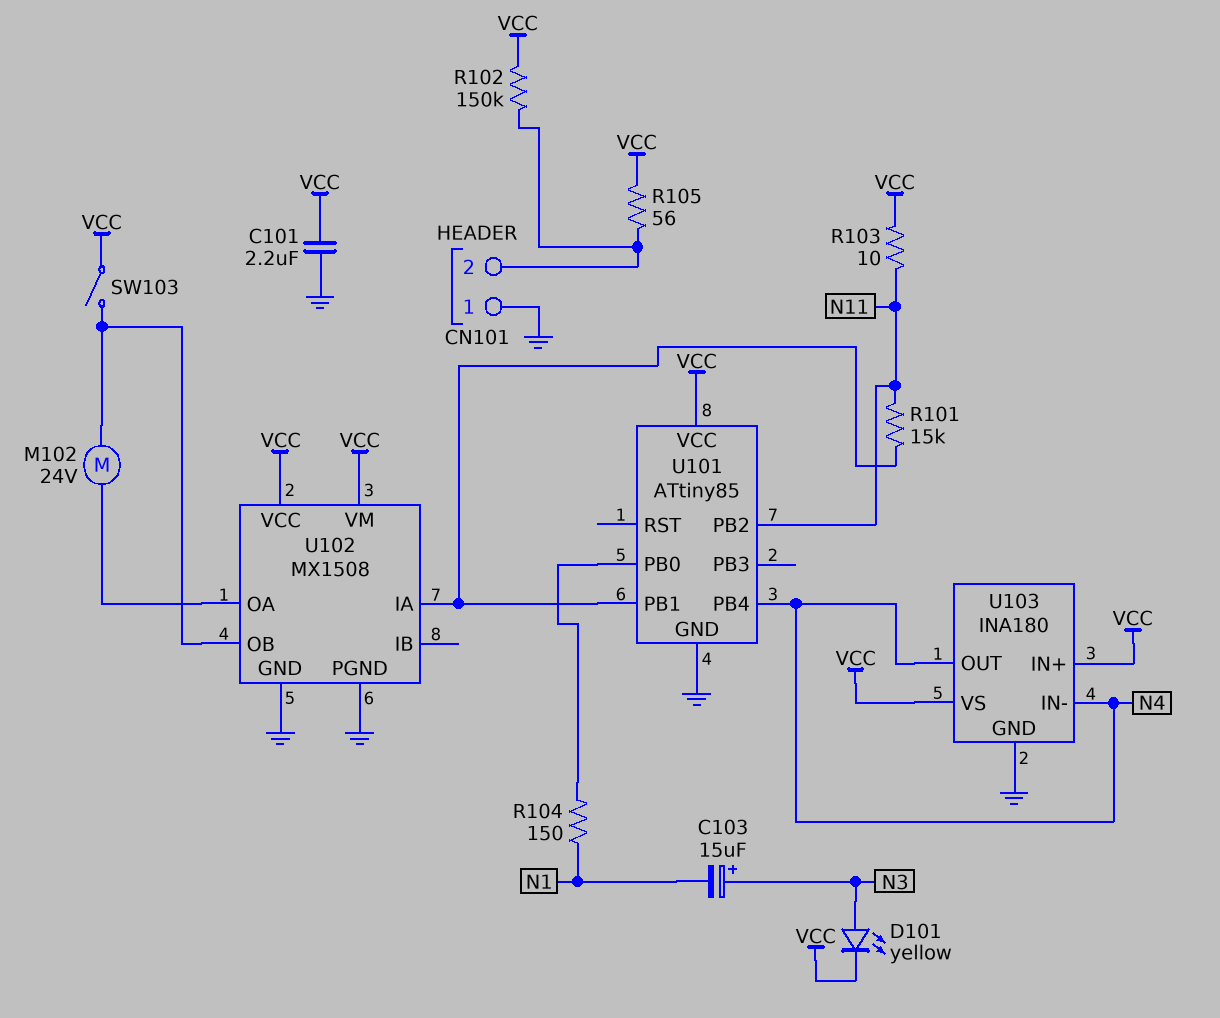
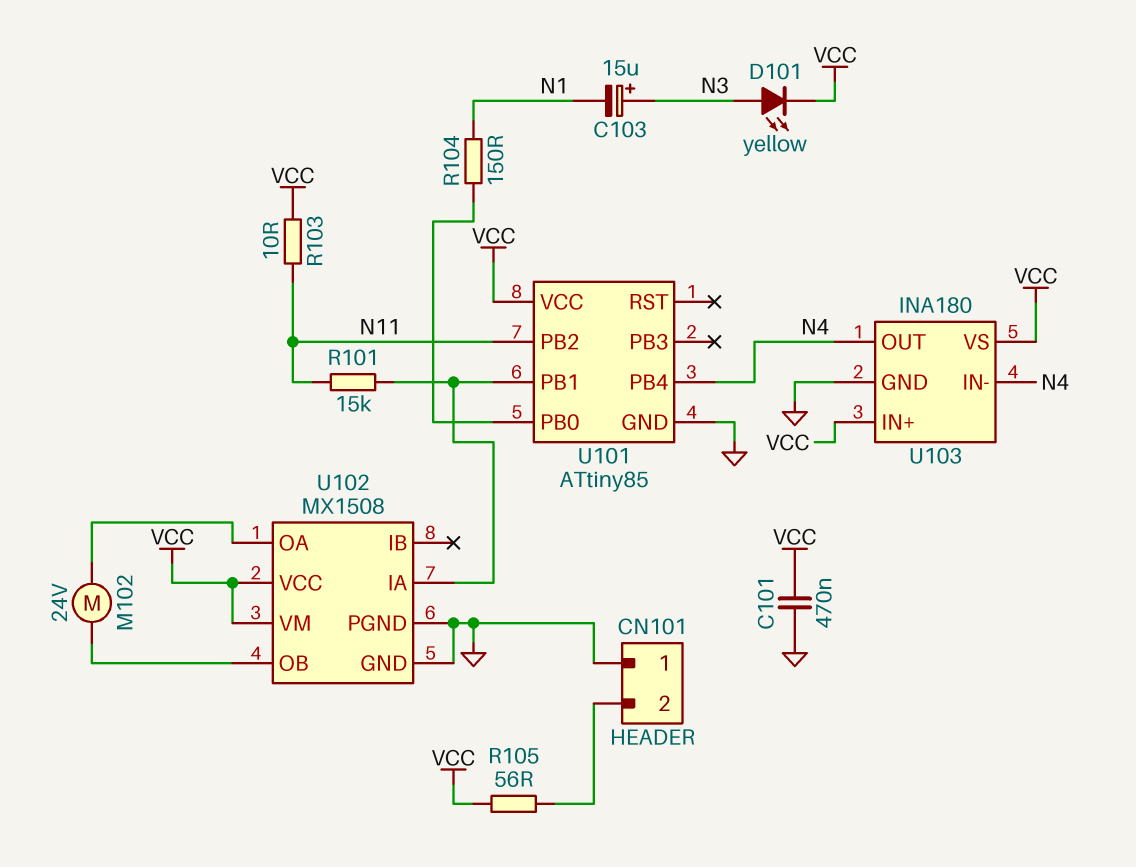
C101: 2.2uF (GND, VCC) -> 470nF (GND, VCC)
R102: 150k (CN101/2, VCC) -> none
SW103: switch (U102/OB, VCC) -> none

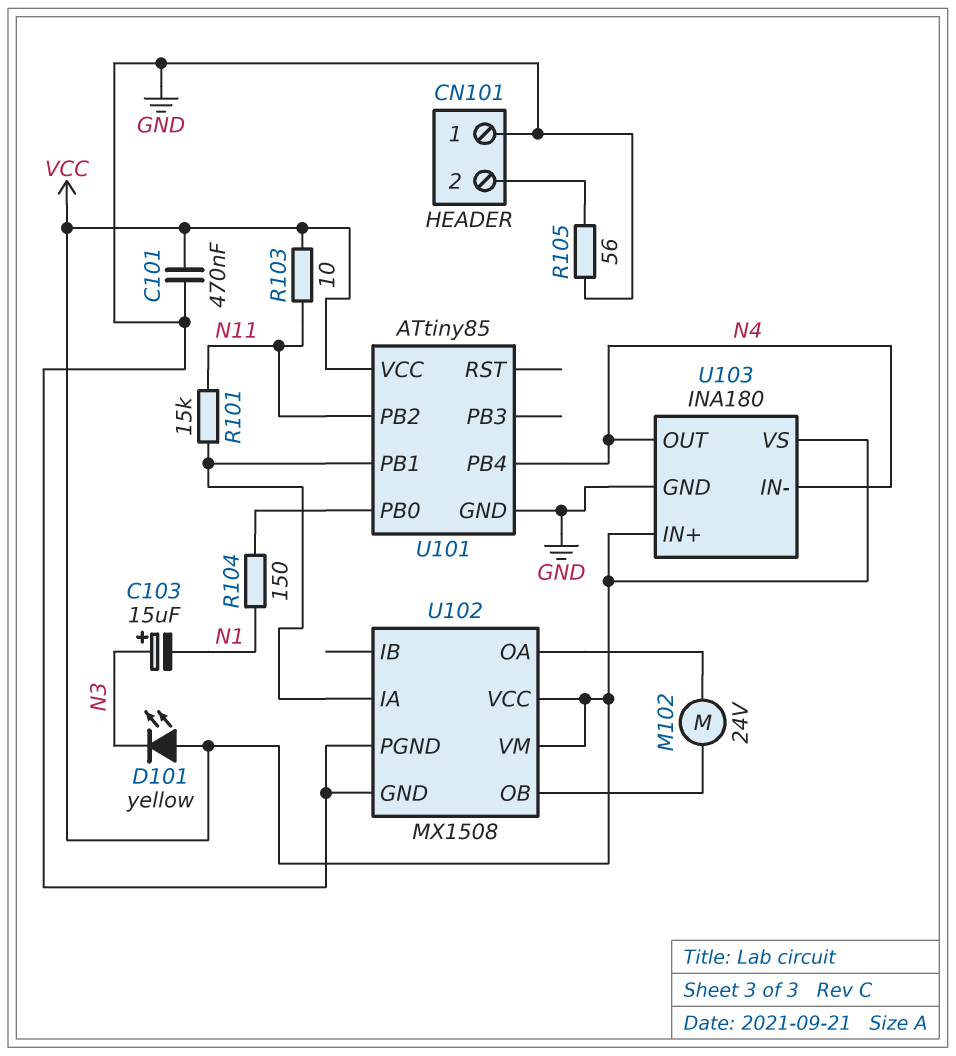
D101: LED yellow (A N3, K VCC) -> LED yellow (A VCC, K N3)
R105: 56 (CN101/2, VCC) -> 56 (CN101/2, GND)

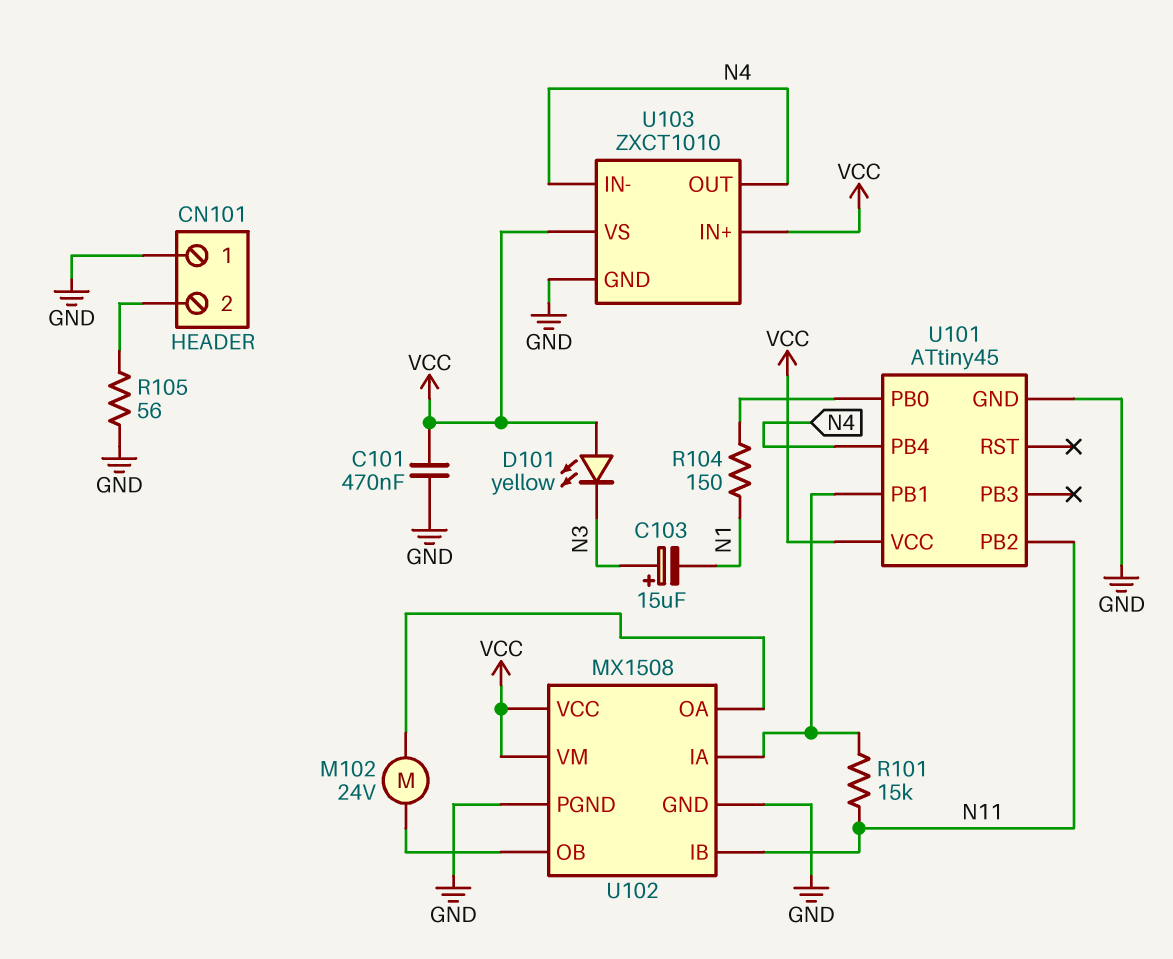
R103: 10 (N11, VCC) -> none
U101: ATtiny85 -> ATtiny45
U102 pin IB: none -> N11
U103: INA180 -> ZXCT1010

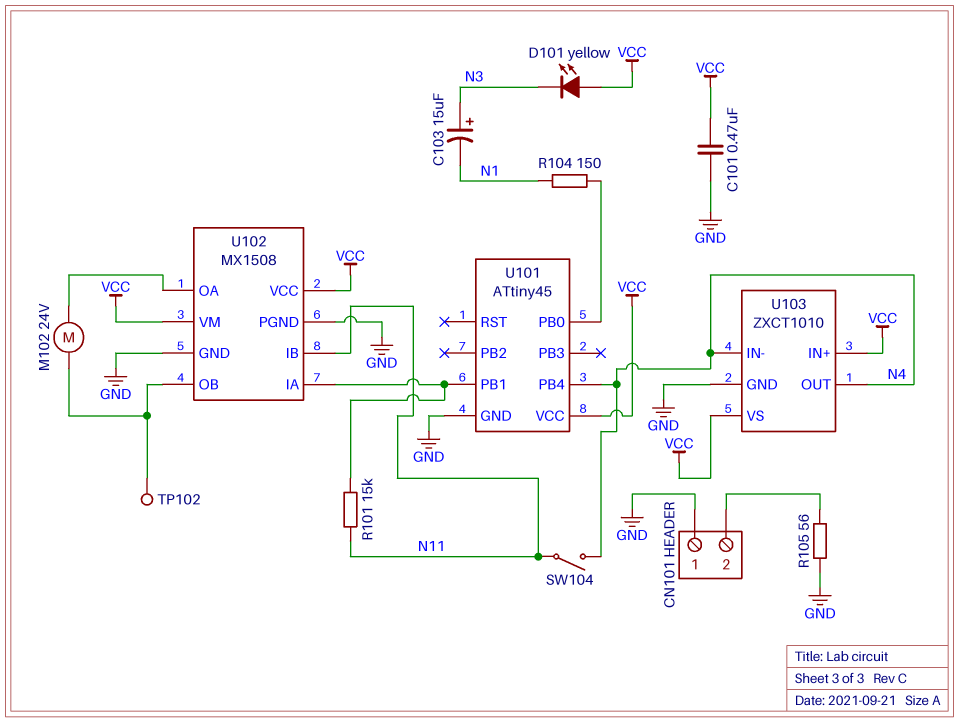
SW104: none -> switch (N4, N11)
TP102: none -> test point (U102/OB)
U101 pin PB2: N11 -> none

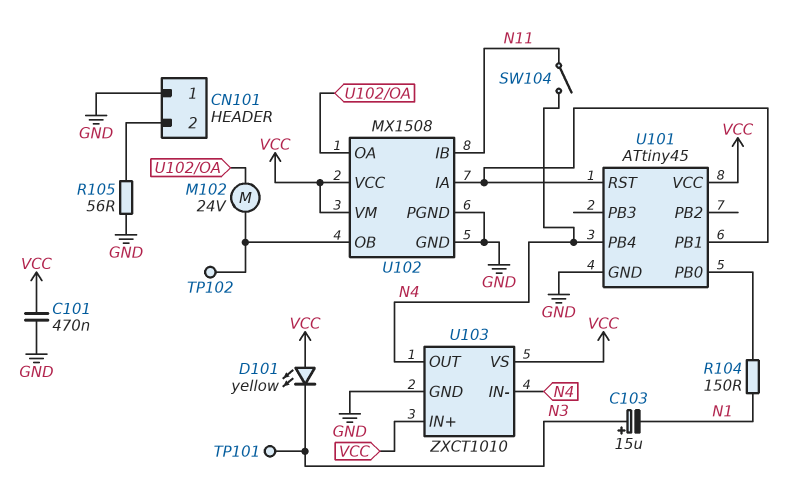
R101: 15k (N11, U101/PB1) -> none
TP101: none -> test point (N3)
U101 pin RST: none -> U101/PB1

